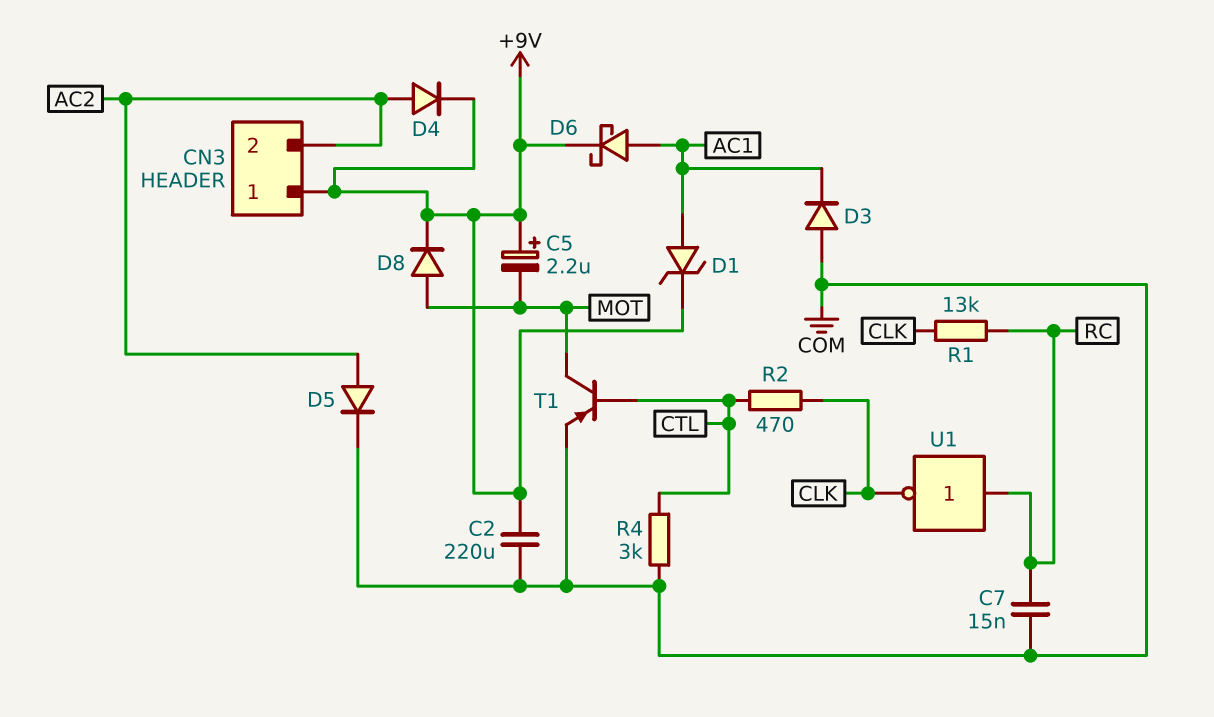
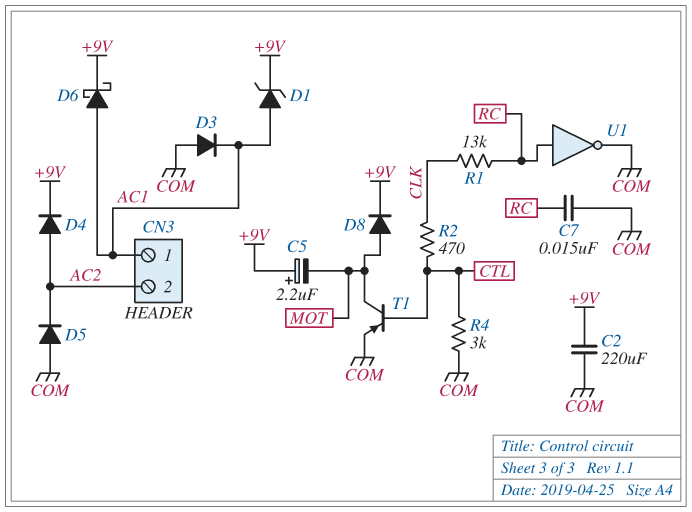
CN3 pin 1: +9V -> AC1
D5: diode (A AC2, K COM) -> diode (A COM, K AC2)
U1: NOT (in RC, out CLK) -> NOT (in RC, out COM)

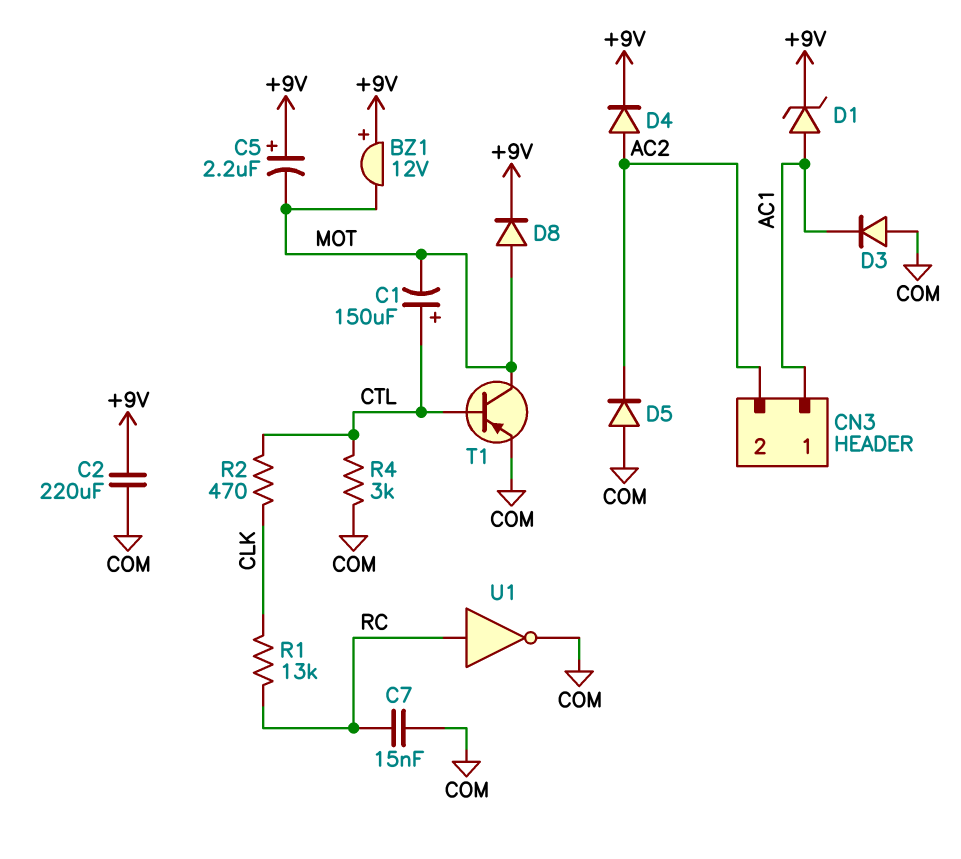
BZ1: none -> buzzer 12V (plus +9V, minus MOT)
C1: none -> 150uF (plus CTL, minus MOT)
D6: schottky (A AC1, K +9V) -> none

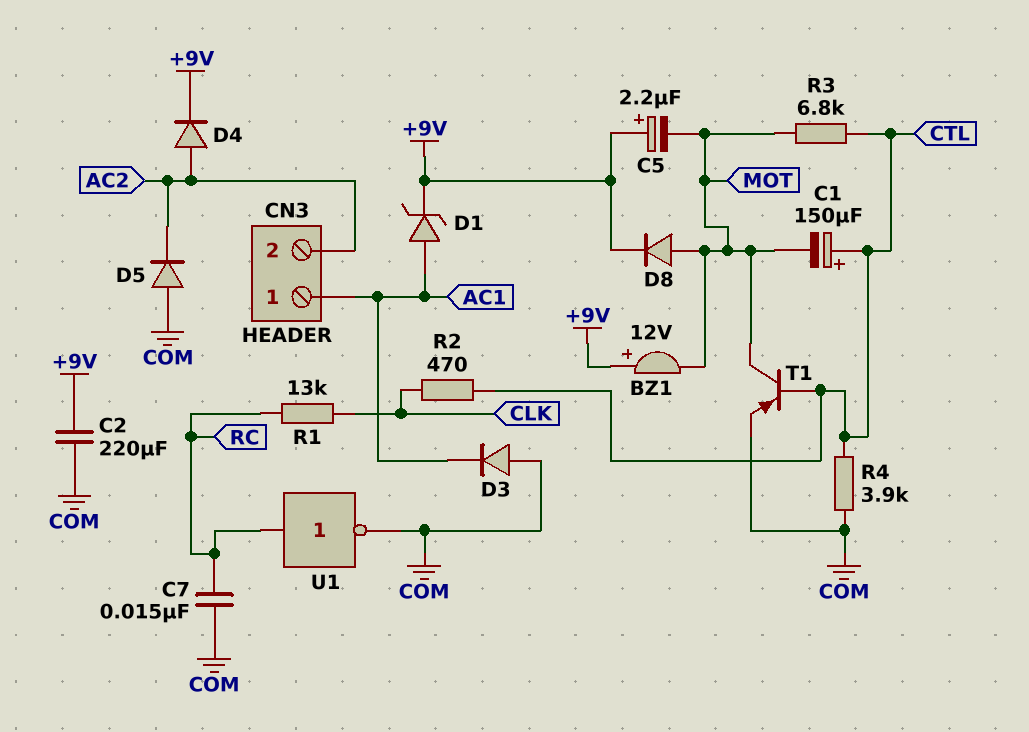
R3: none -> 6.8k (CTL, MOT)
R4: 3k (COM, CTL) -> 3.9k (COM, CTL)

